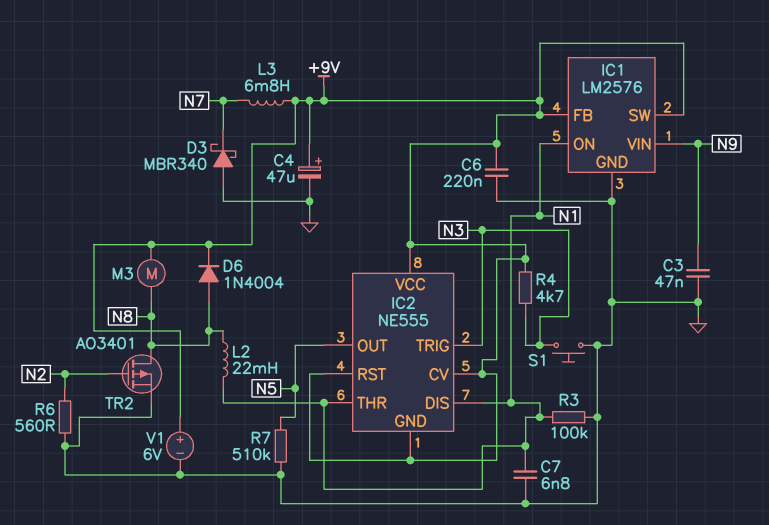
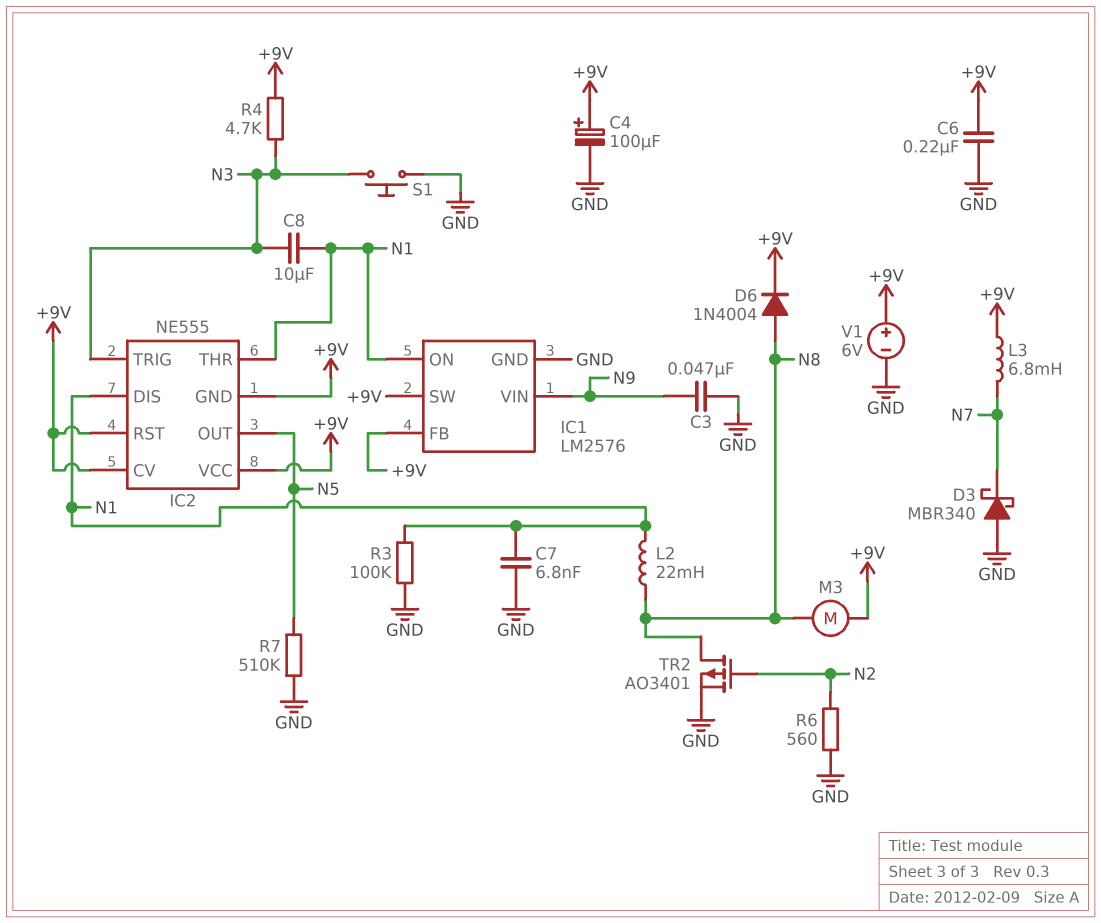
C4: 47uF (plus +9V, minus GND) -> 100uF (plus +9V, minus GND)
C8: none -> 10uF (N1, N3)

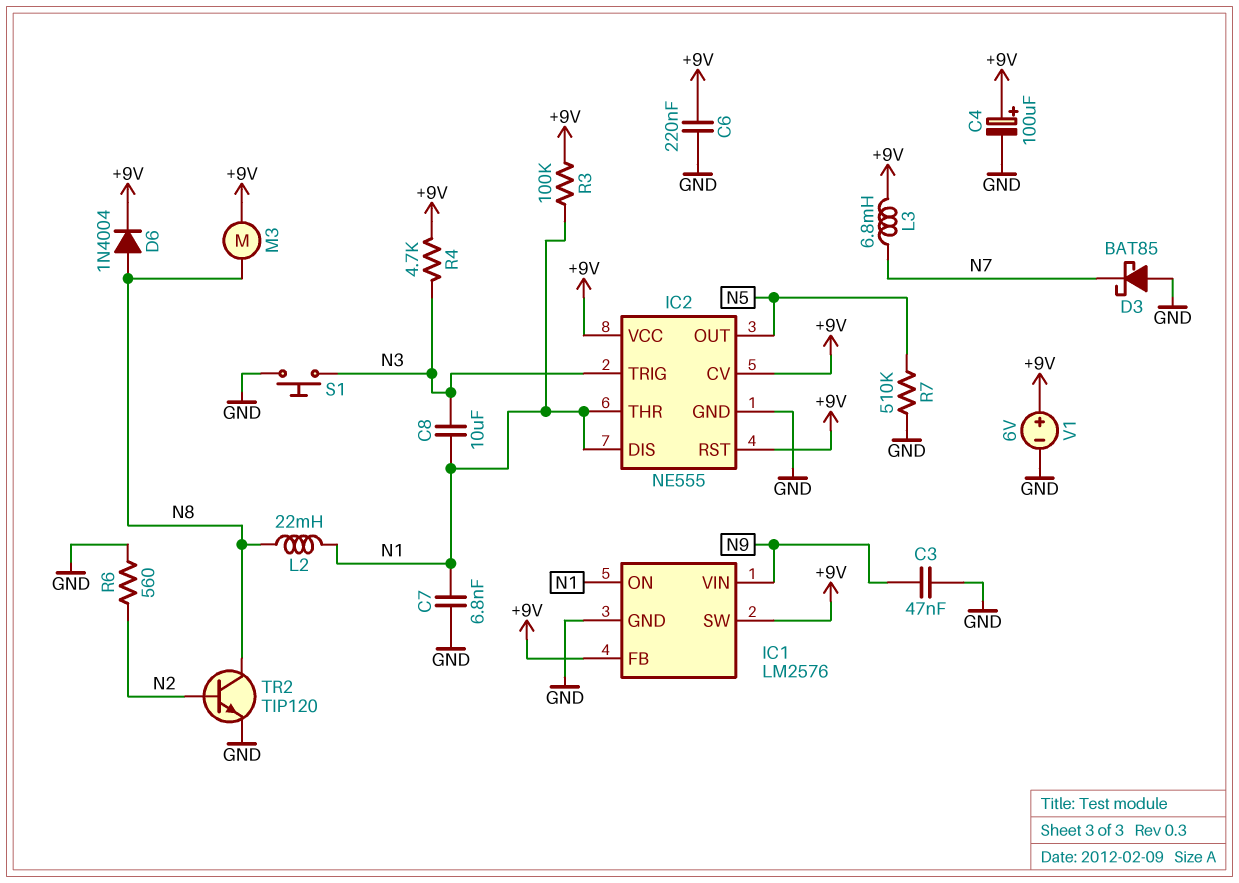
D3: schottky MBR340 (A GND, K N7) -> schottky BAT85 (A GND, K N7)
IC2 pin GND: +9V -> GND
R3: 100k (GND, N1) -> 100k (+9V, N1)
TR2: PMOS AO3401 (G N2, D N8, S GND) -> NPN TIP120 (B N2, C N8, E GND)

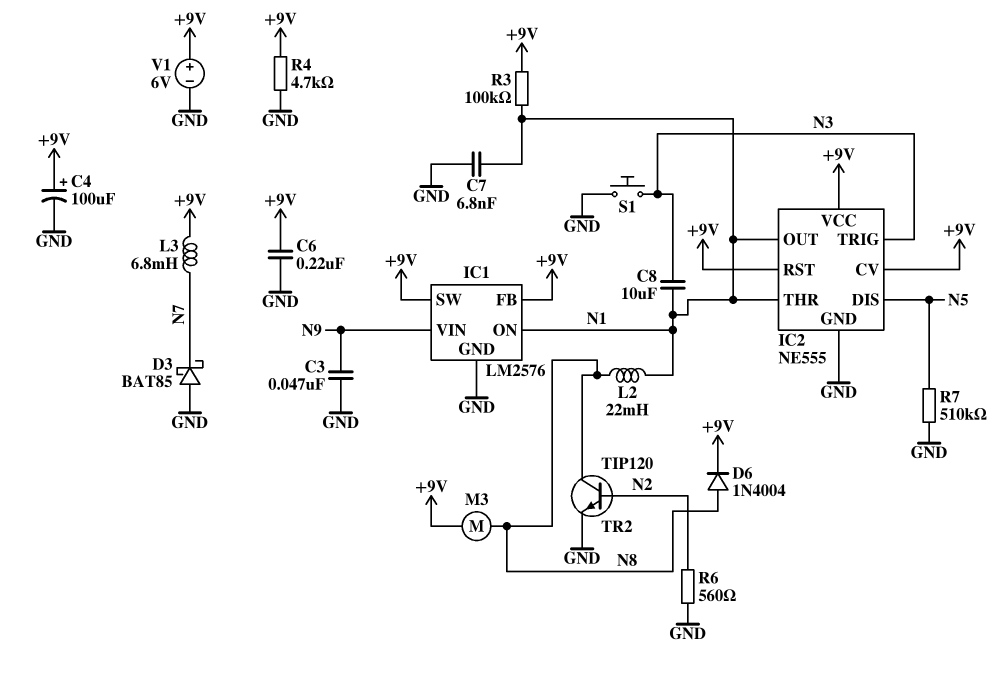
IC2 pin DIS: N1 -> N5
IC2 pin OUT: N5 -> N1
R4: 4.7k (+9V, N3) -> 4.7k (+9V, GND)

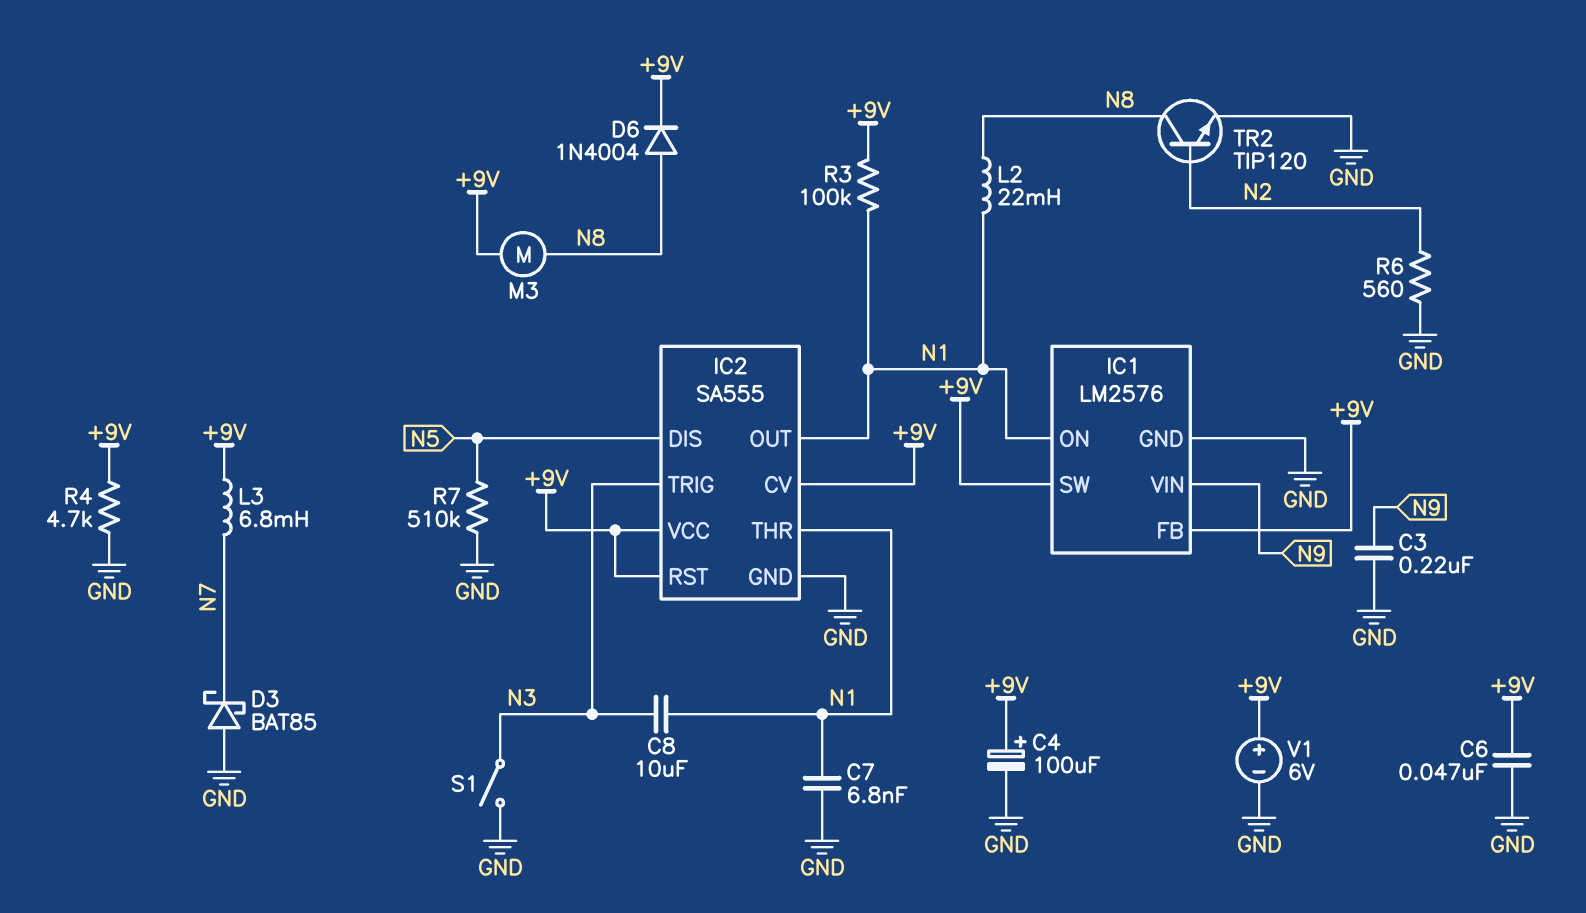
C3: 47nF (GND, N9) -> 220nF (GND, N9)
C6: 220nF (+9V, GND) -> 47nF (+9V, GND)
IC2: NE555 -> SA555
S1: button (GND, N3) -> switch (GND, N3)

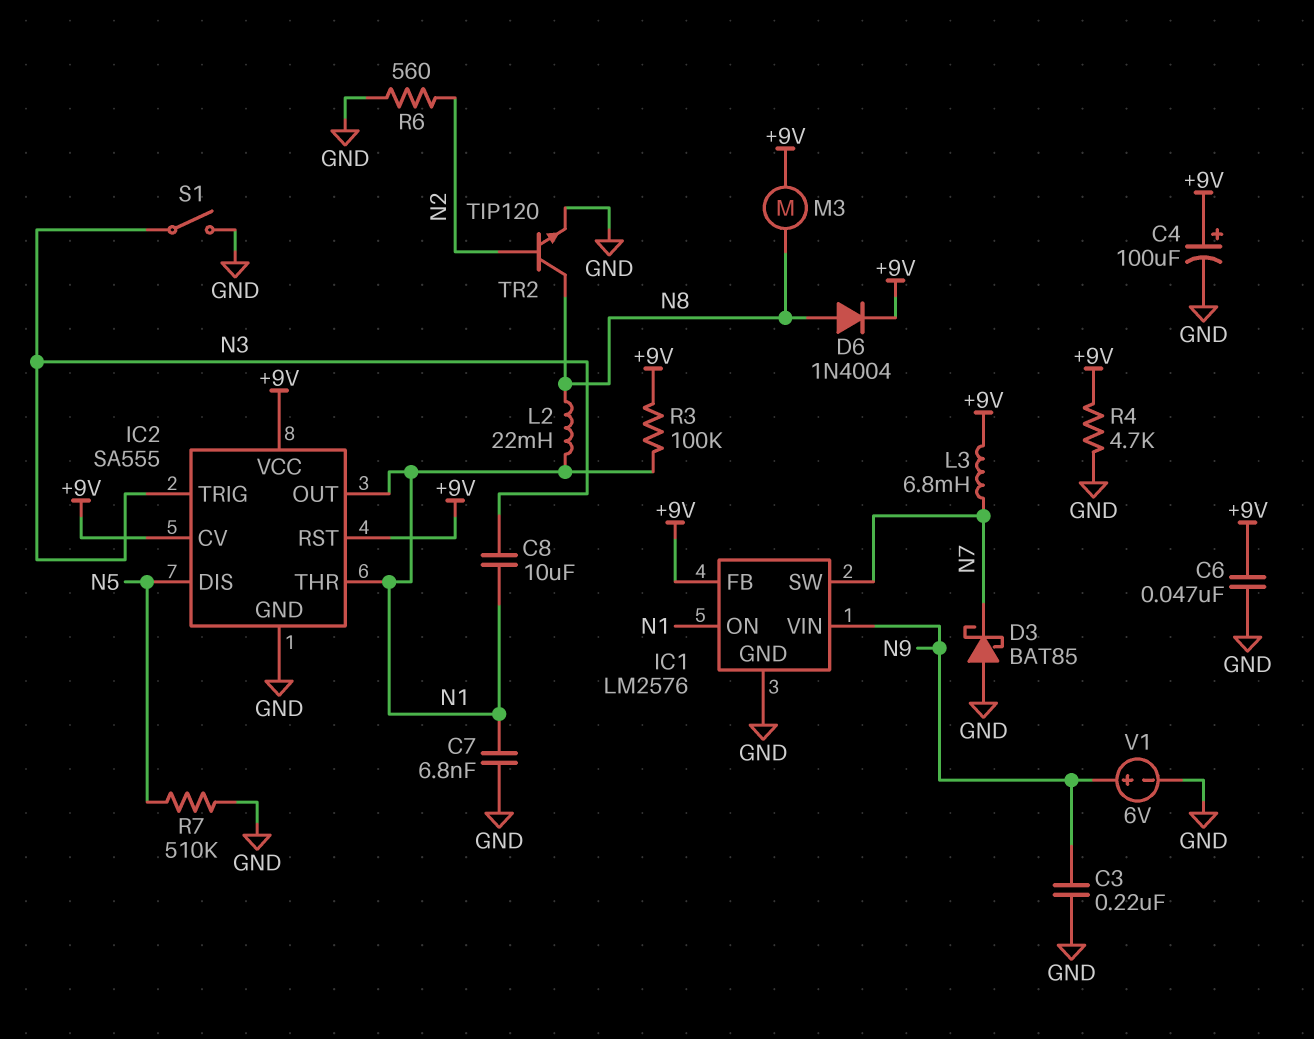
IC1 pin SW: +9V -> N7
V1: 6V (plus +9V, minus GND) -> 6V (plus N9, minus GND)

